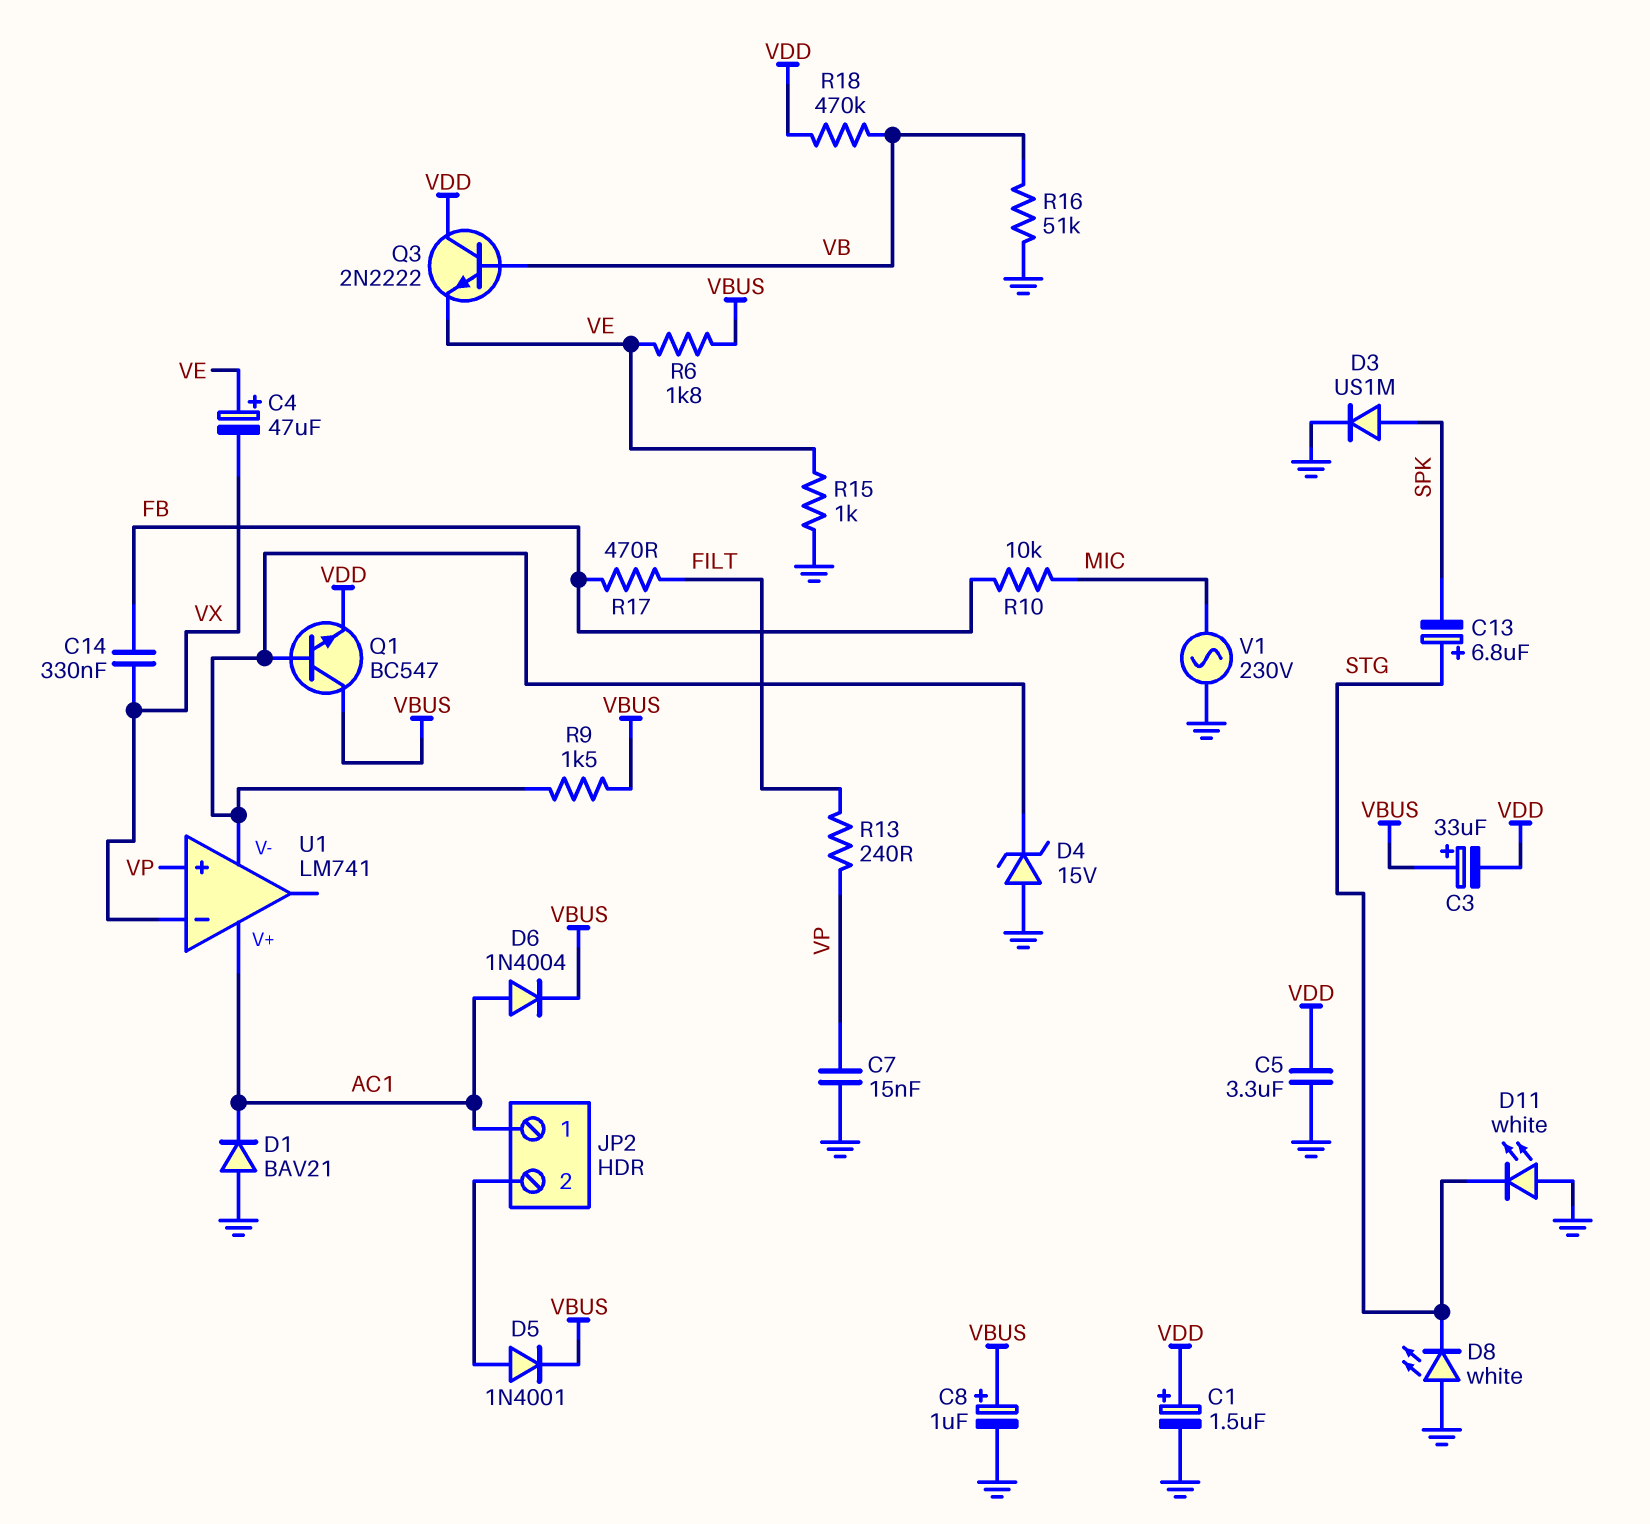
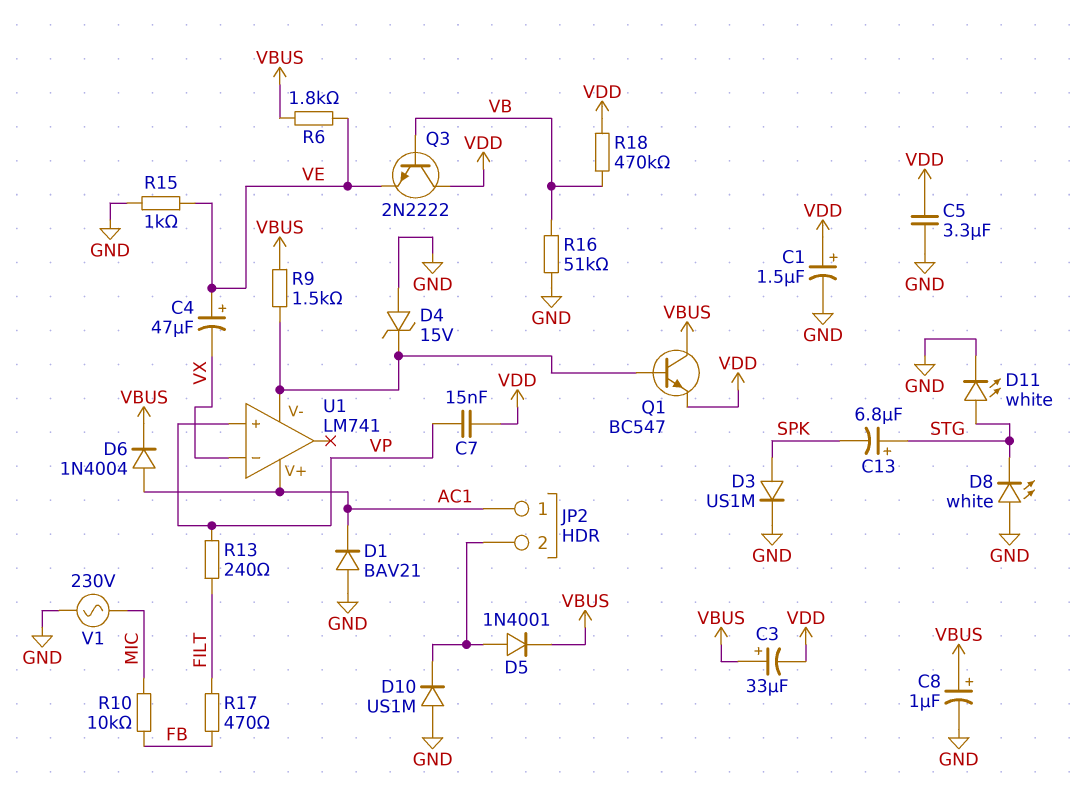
C7: 15nF (GND, VP) -> 15nF (VDD, VP)
C14: 330nF (FB, VX) -> none
D10: none -> diode US1M (A GND, K JP2/2)
D11: LED white (A GND, K STG) -> LED white (A STG, K GND)

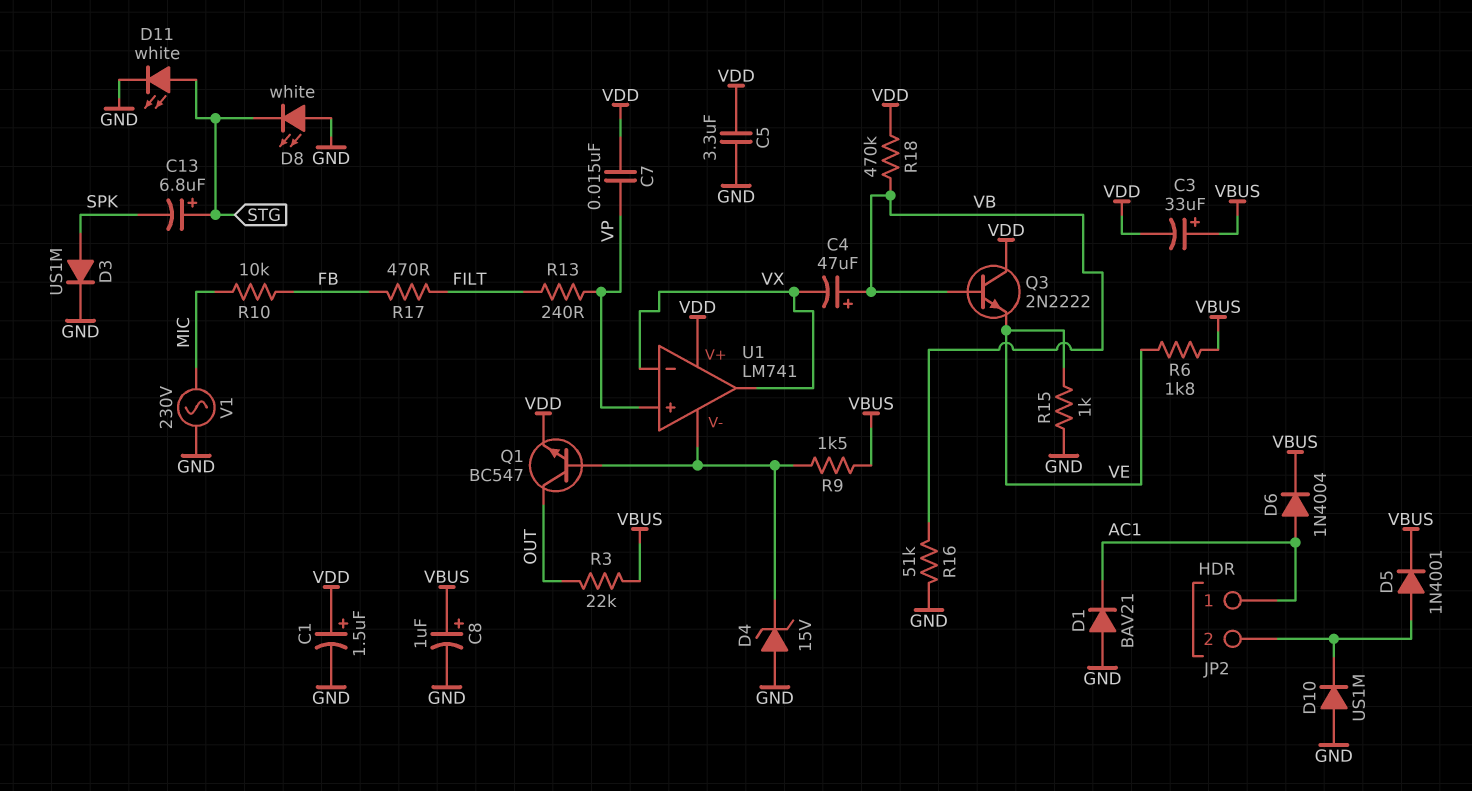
C4: 47uF (plus VE, minus VX) -> 47uF (plus VB, minus VX)
Q1: NPN BC547 (B U1/V-, C VBUS, E VDD) -> NPN BC547 (B U1/V-, C OUT, E VDD)
R3: none -> 22k (OUT, VBUS)
U1 pin V+: AC1 -> VDD
U1 pin out: none -> VX

